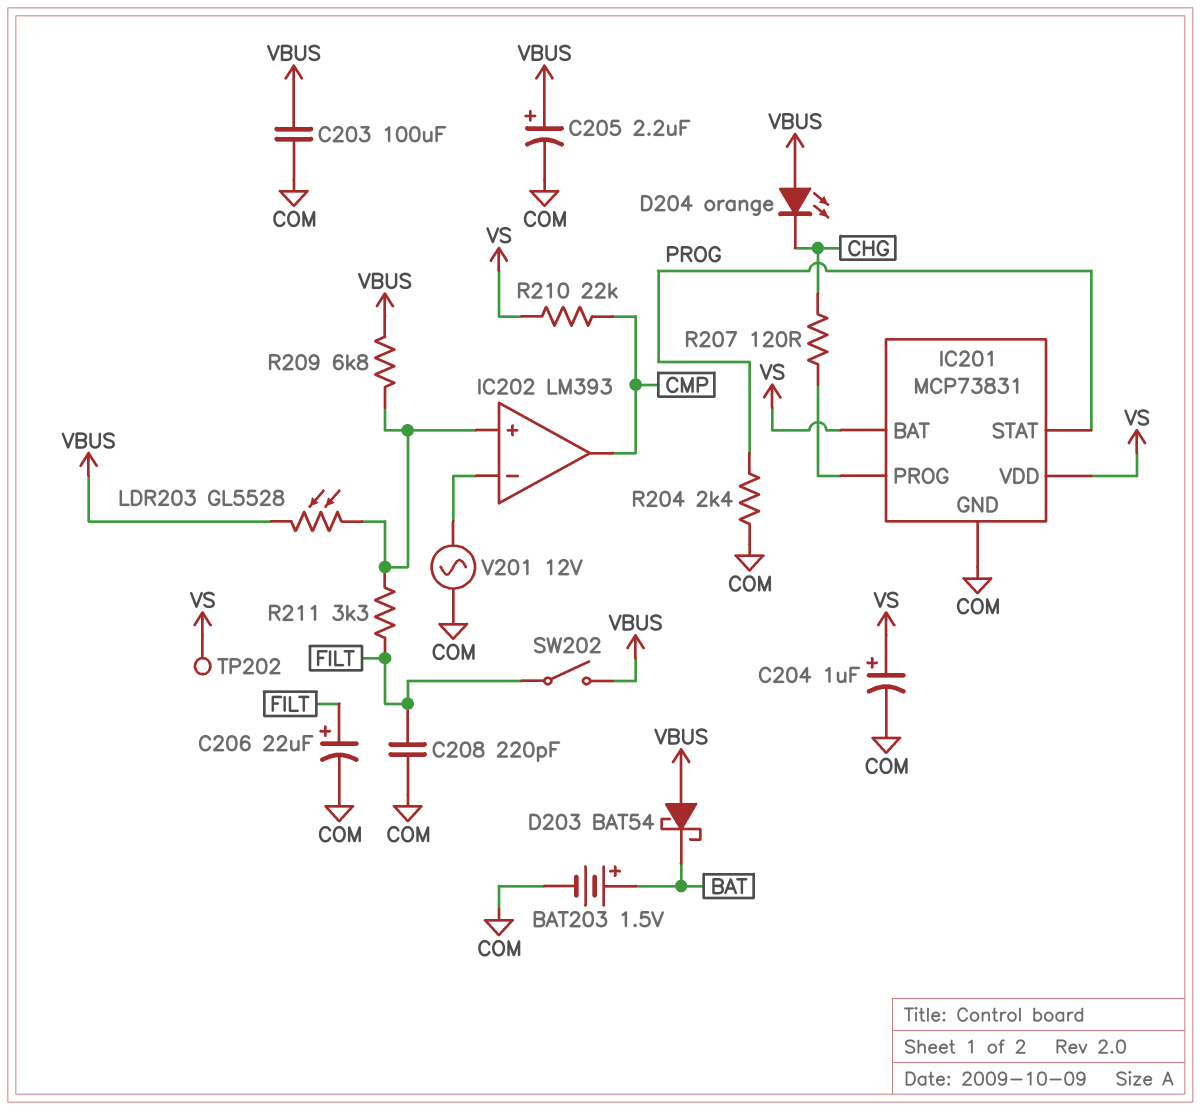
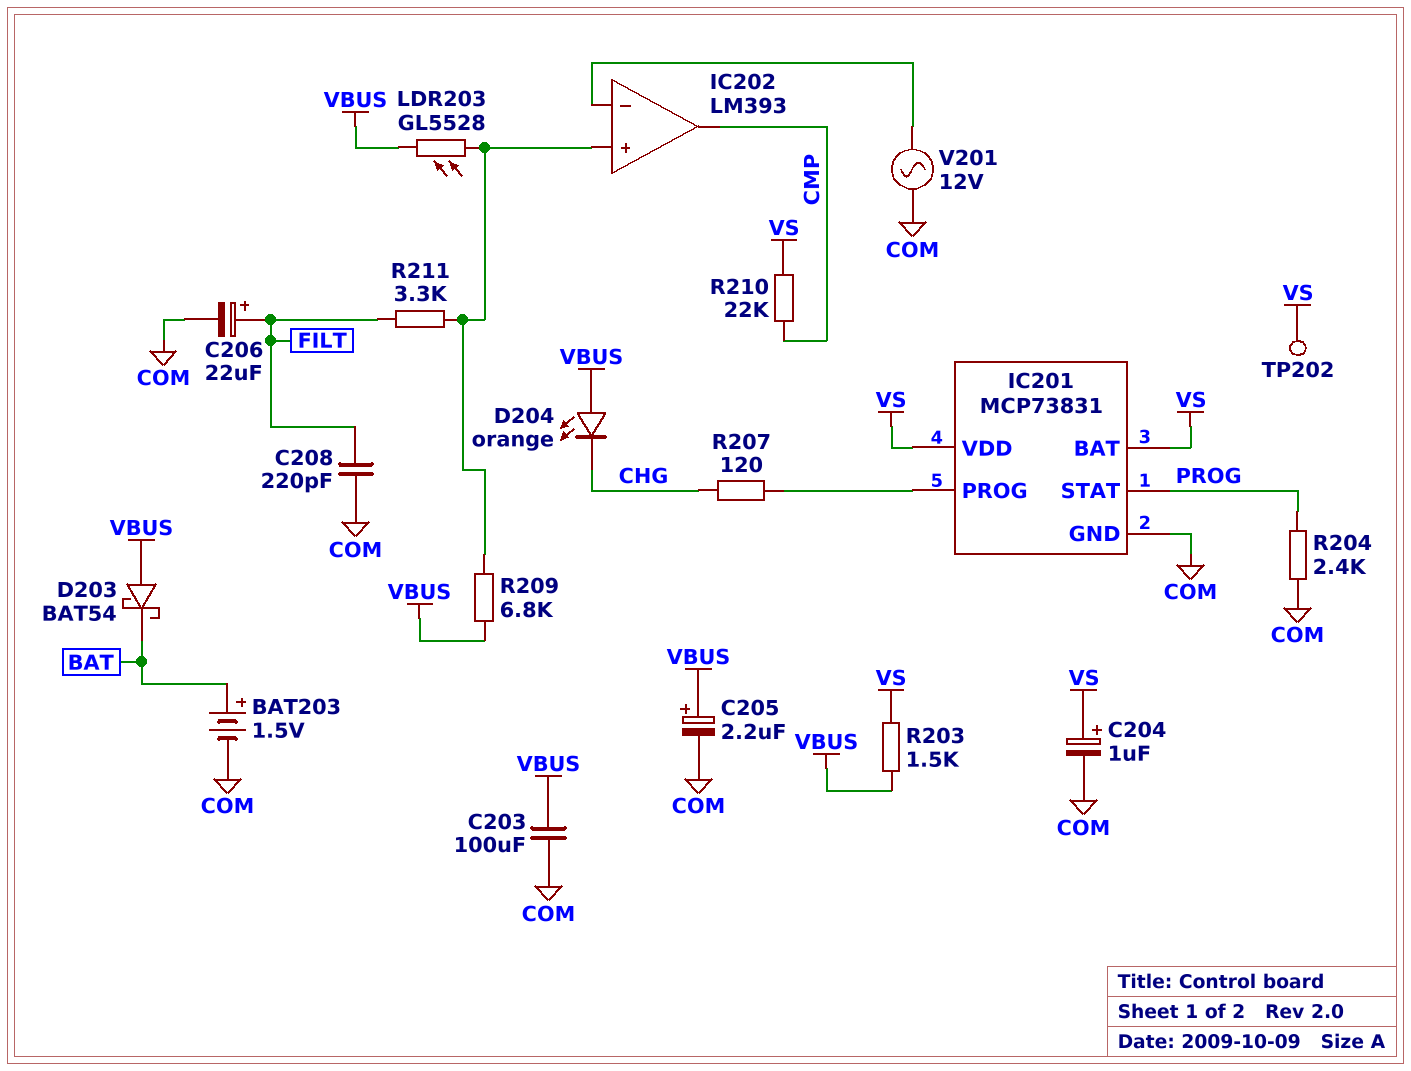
R203: none -> 1.5k (VBUS, VS)
SW202: switch (FILT, VBUS) -> none

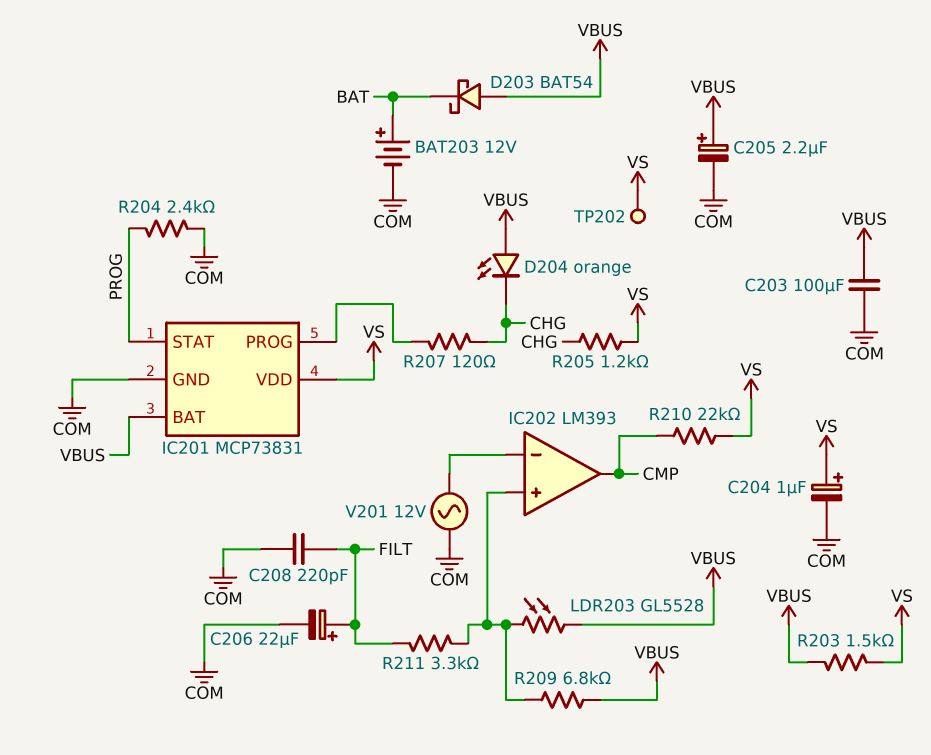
BAT203: 1.5V (plus BAT, minus COM) -> 12V (plus BAT, minus COM)
IC201 pin BAT: VS -> VBUS
R205: none -> 1.2k (CHG, VS)

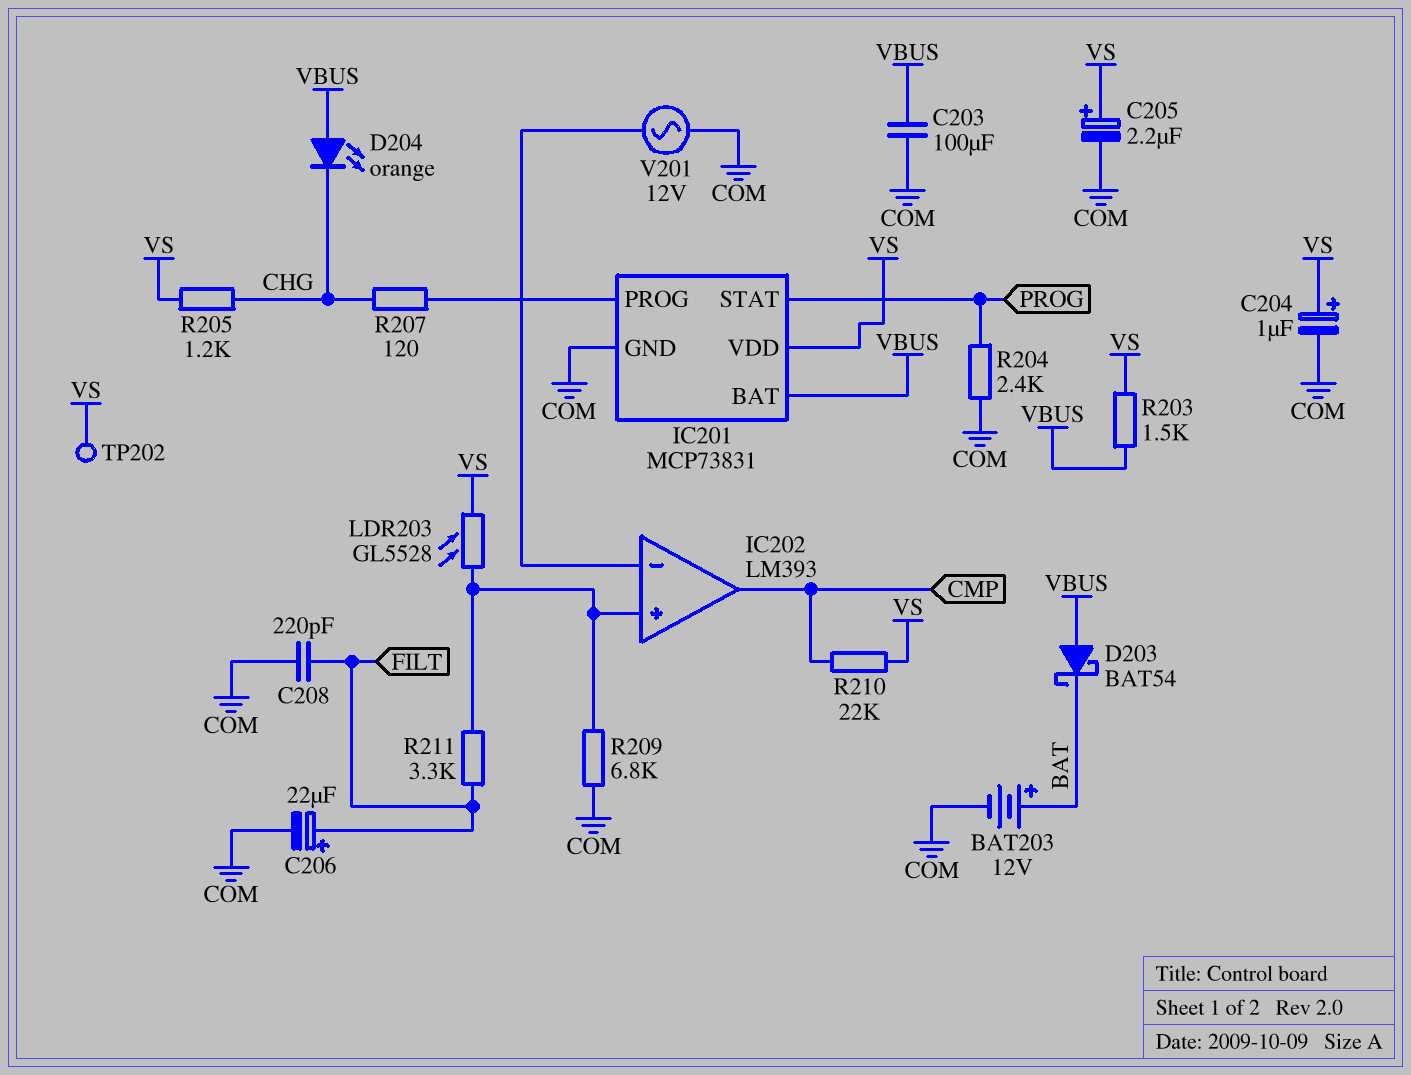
C205: 2.2uF (plus VBUS, minus COM) -> 2.2uF (plus VS, minus COM)
LDR203: GL5528 (IC202/in+, VBUS) -> GL5528 (IC202/in+, VS)
R209: 6.8k (IC202/in+, VBUS) -> 6.8k (COM, IC202/in+)

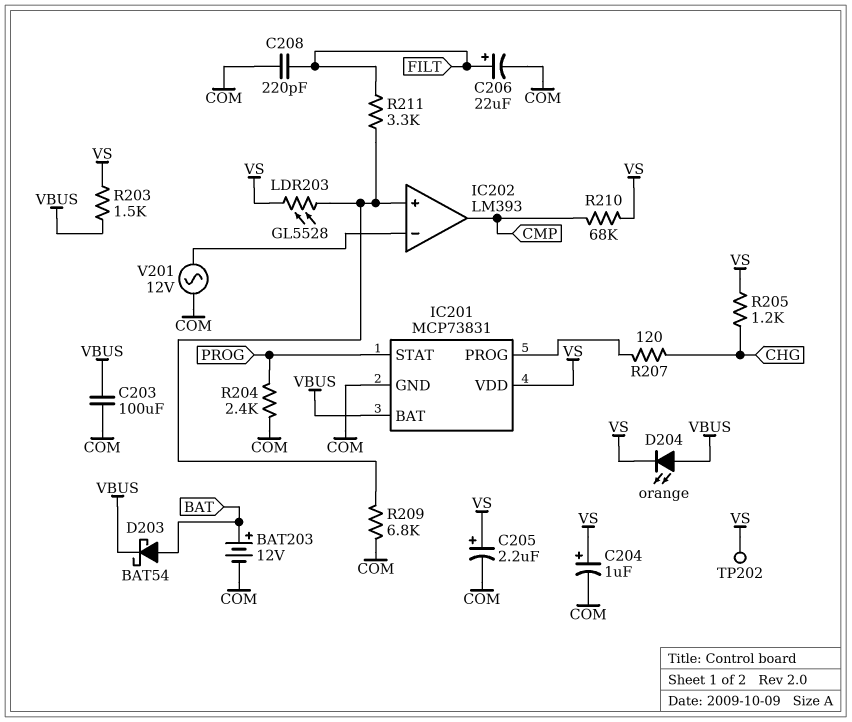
D203: schottky BAT54 (A VBUS, K BAT) -> schottky BAT54 (A BAT, K VBUS)
D204: LED orange (A VBUS, K CHG) -> LED orange (A VBUS, K VS)
R210: 22k (CMP, VS) -> 68k (CMP, VS)

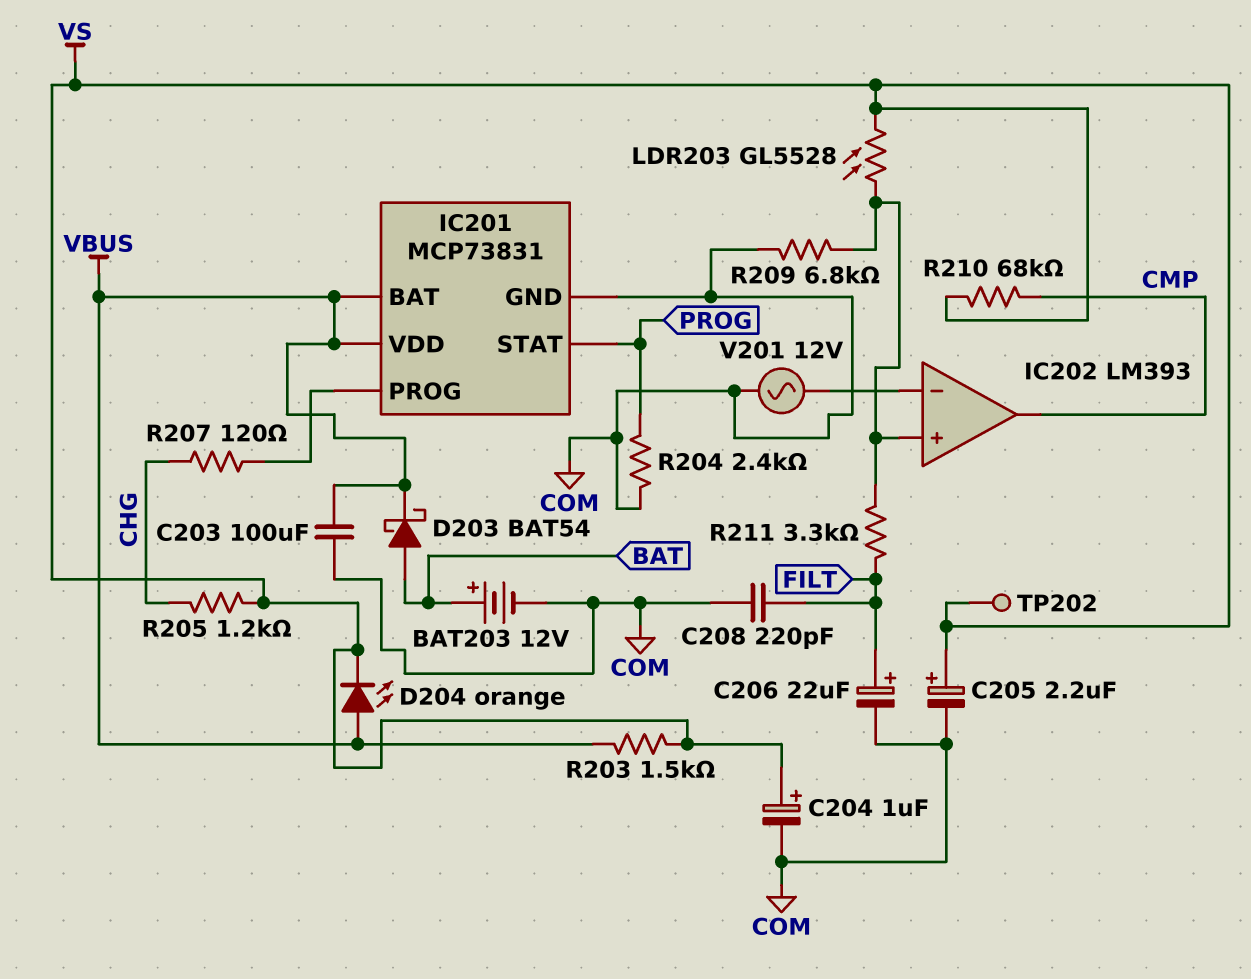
IC201 pin VDD: VS -> VBUS

